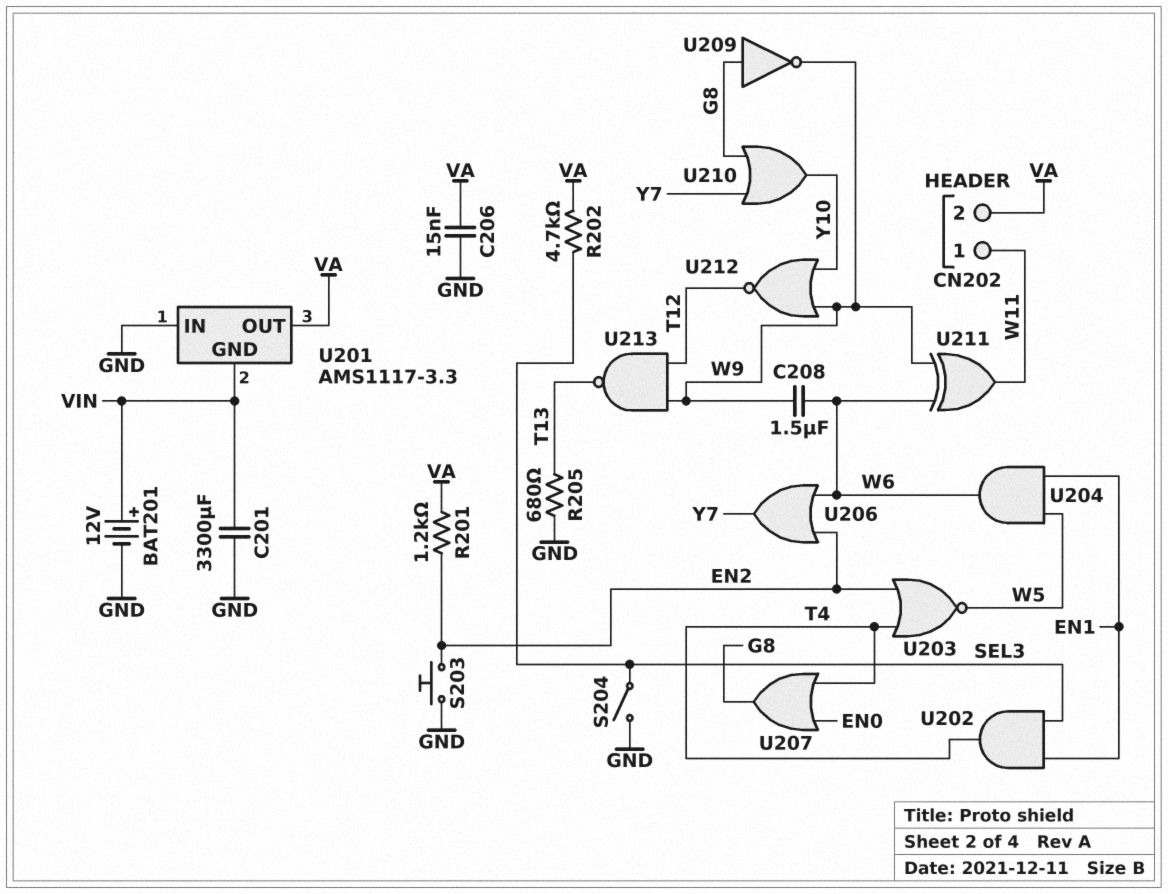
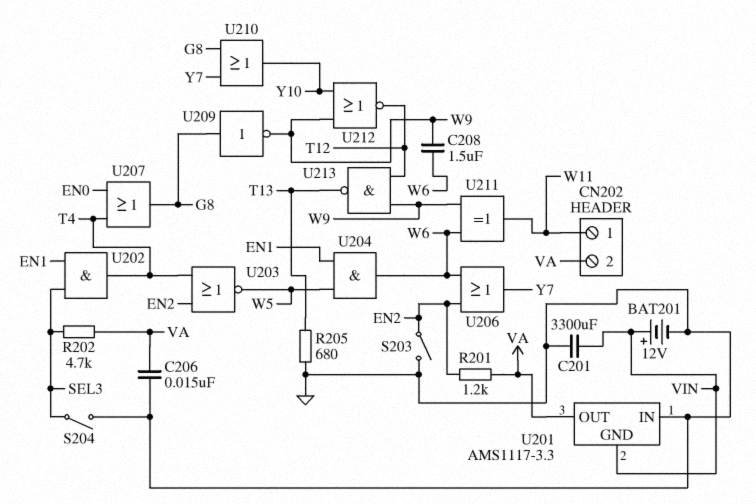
S203: button (EN2, GND) -> switch (EN2, GND)

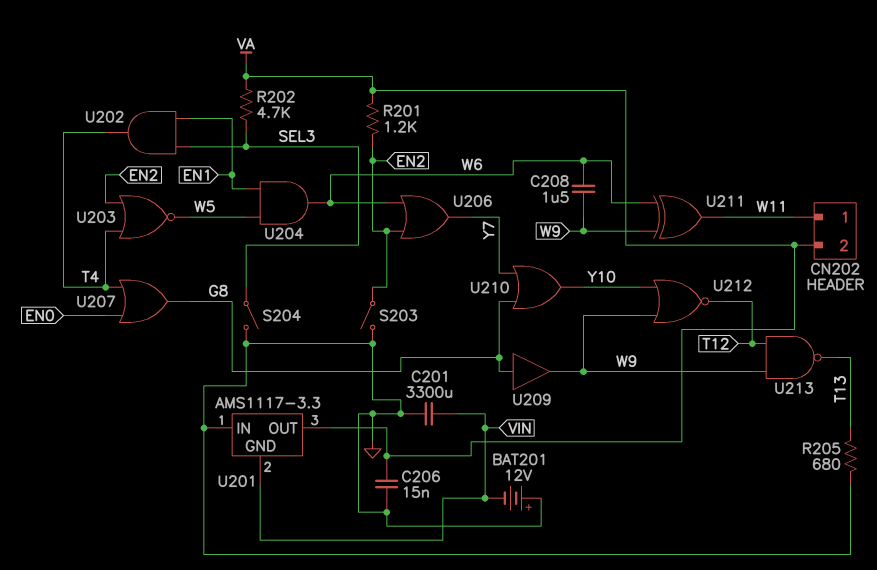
BAT201: 12V (plus VIN, minus GND) -> 12V (plus GND, minus VIN)
U209: NOT (in G8, out W9) -> buffer (in G8, out W9)

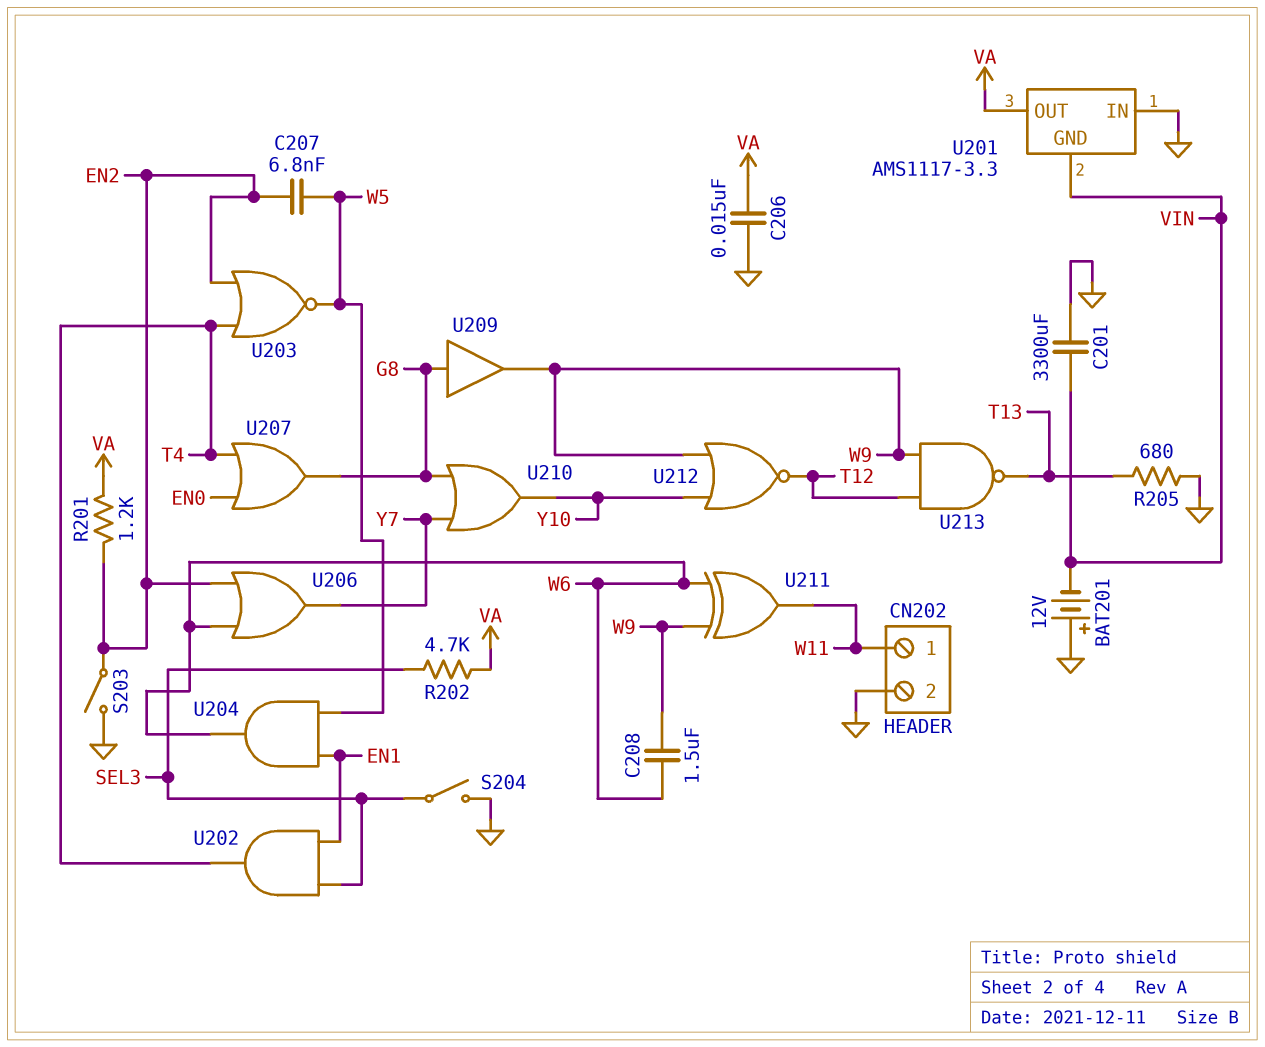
C207: none -> 6.8nF (EN2, W5)
CN202 pin 2: VA -> GND

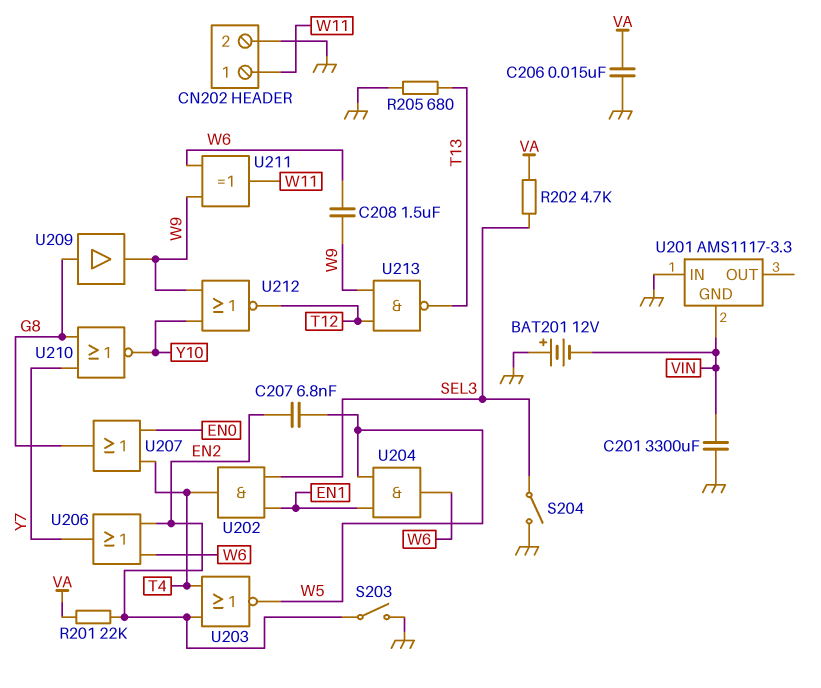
R201: 1.2k (EN2, VA) -> 22k (EN2, VA)
U201 pin OUT: VA -> none
U210: OR (in G8, in Y7, out Y10) -> NOR (in G8, in Y7, out Y10)

